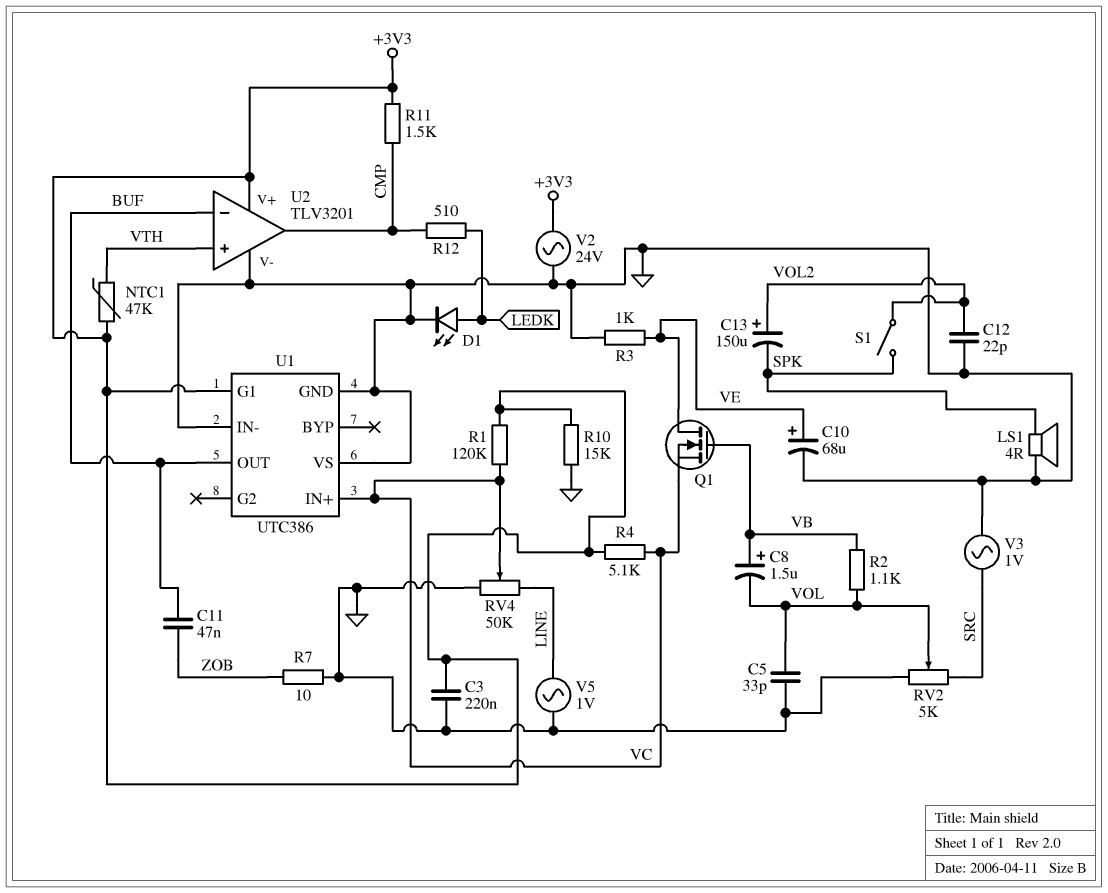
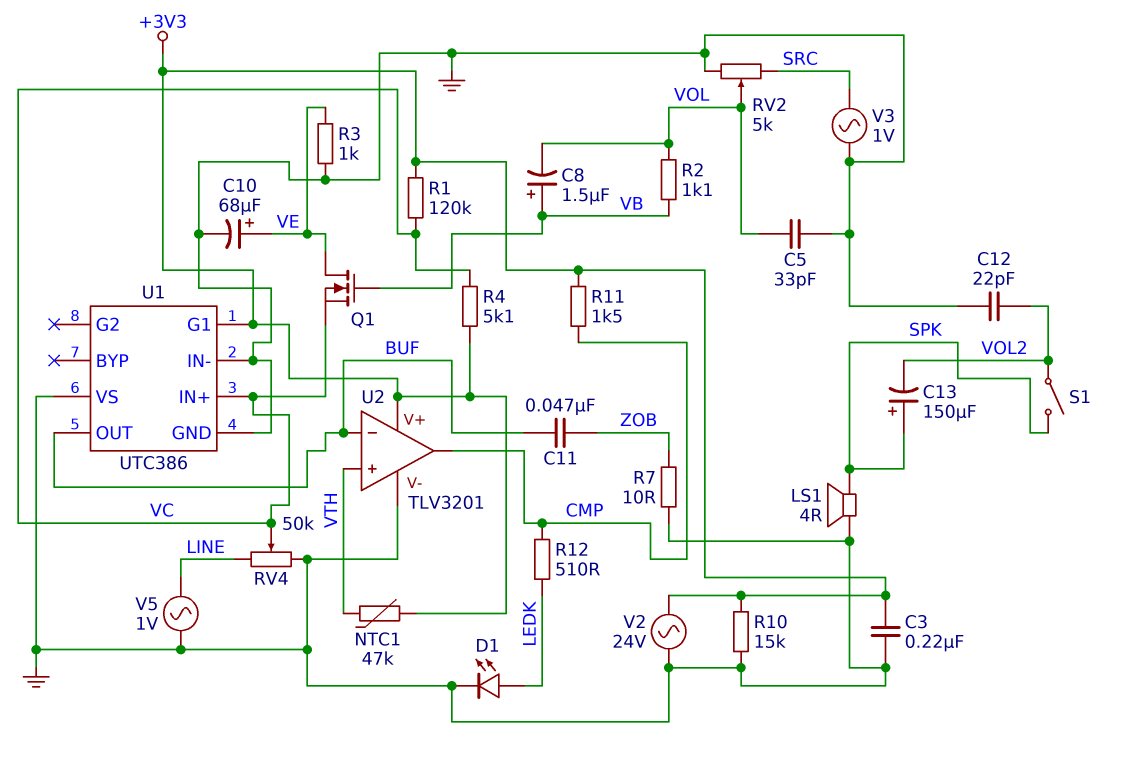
C13: 150uF (plus VOL2, minus SPK) -> 150uF (plus SPK, minus VOL2)

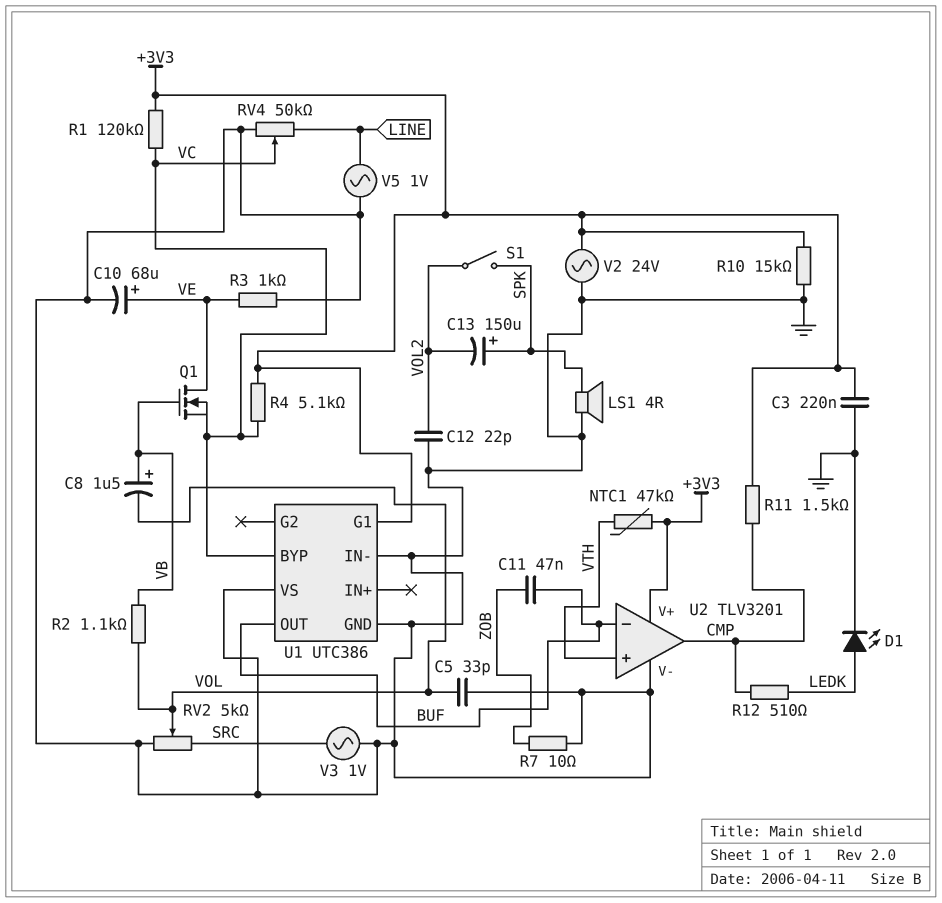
U1 pin BYP: none -> VC
U1 pin IN+: VC -> none

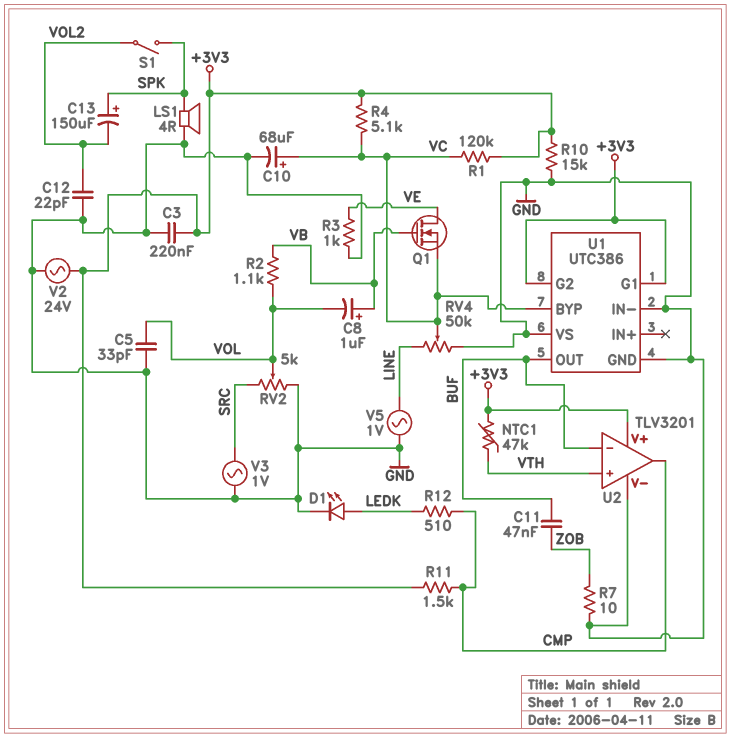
C8: 1.5uF (plus VB, minus VOL) -> 1uF (plus VB, minus VOL)
C10: 68uF (plus VE, minus GND) -> 68uF (plus VC, minus GND)
U1 pin G2: none -> +3V3

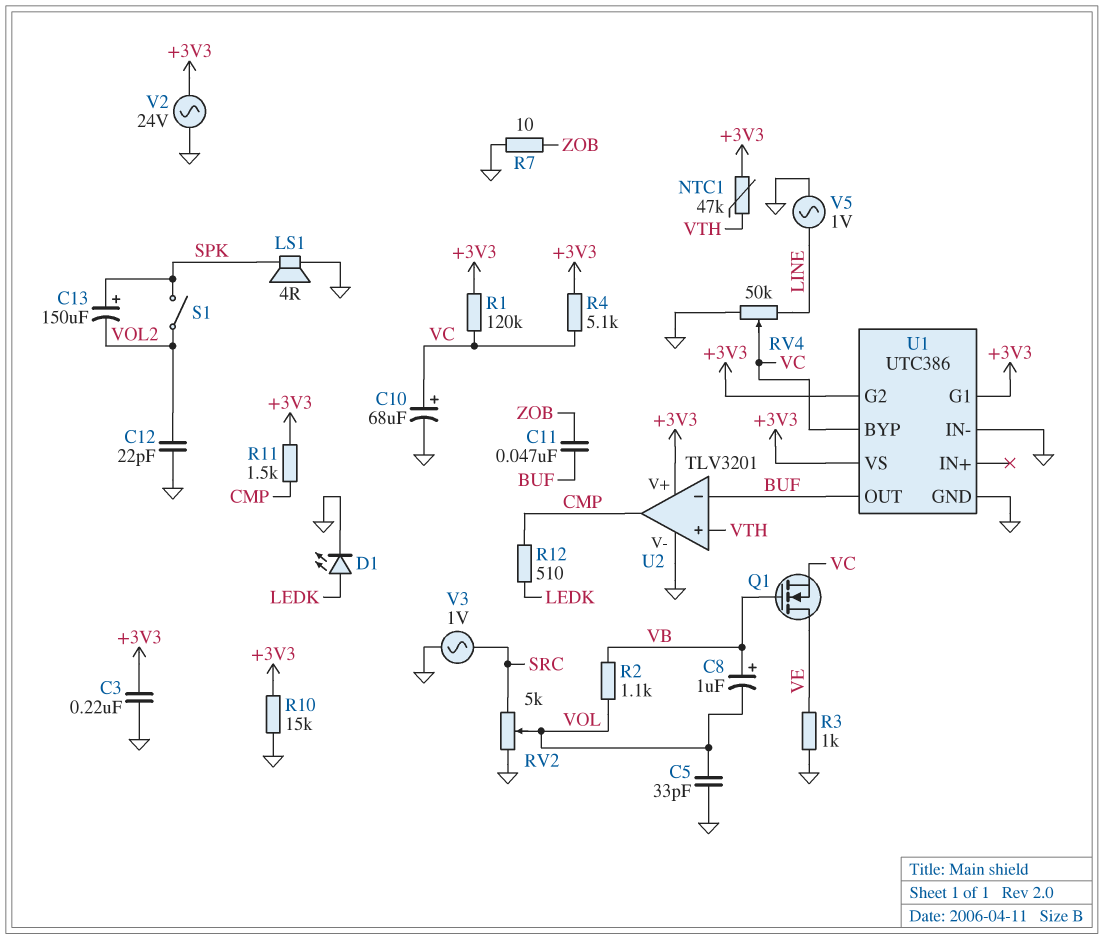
U1 pin VS: GND -> +3V3

